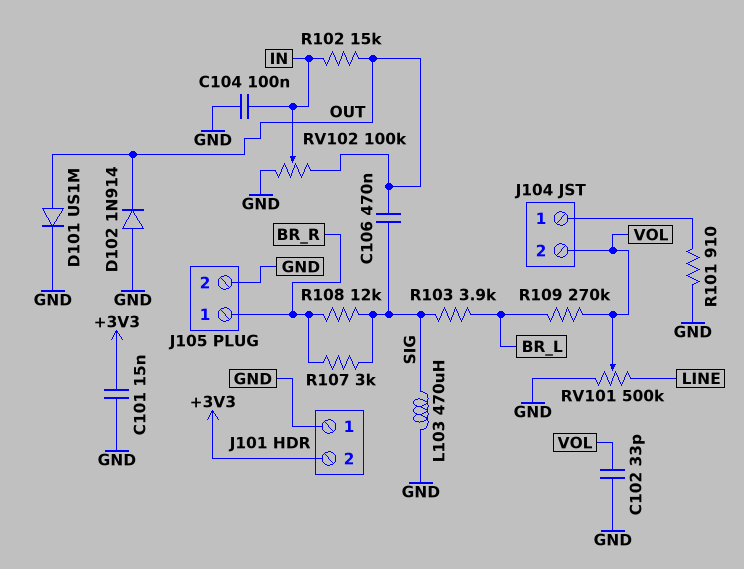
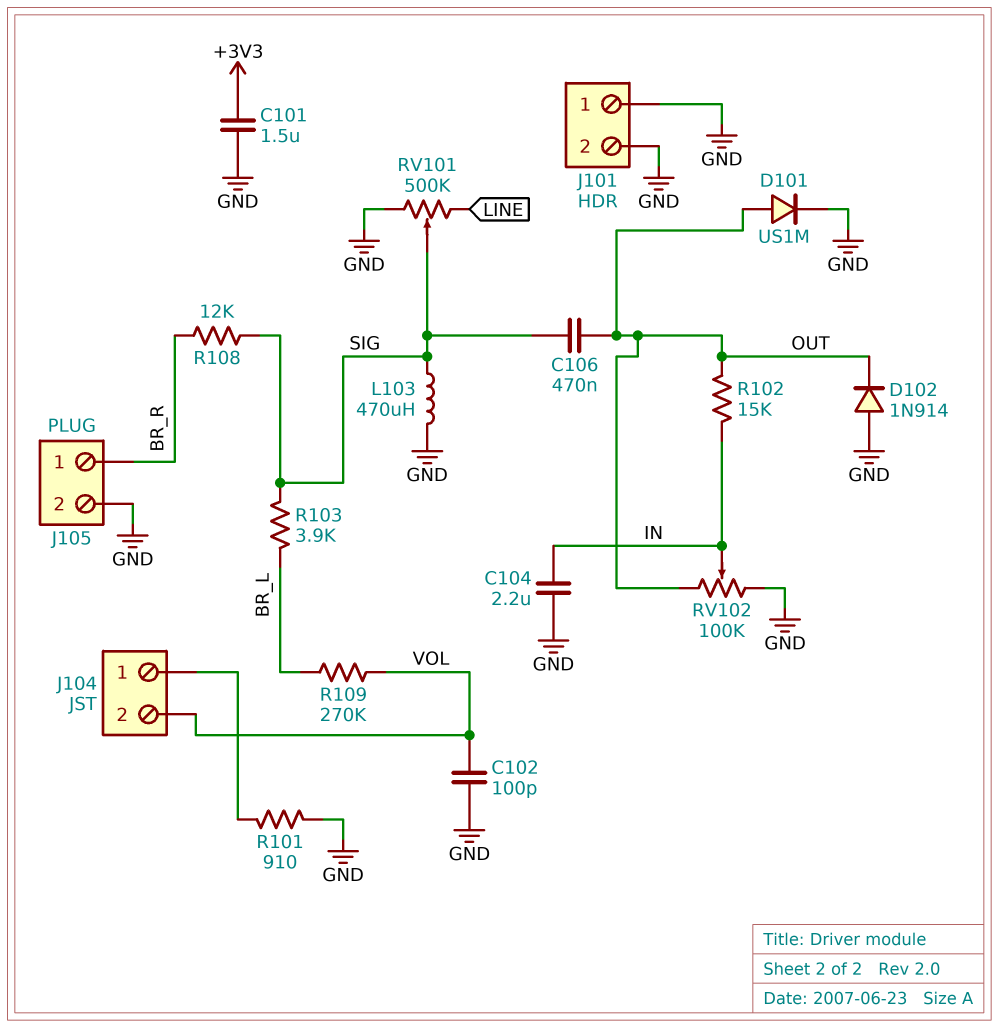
C101: 15nF (+3V3, GND) -> 1.5uF (+3V3, GND)
C102: 33pF (GND, VOL) -> 100pF (GND, VOL)
C104: 100nF (GND, IN) -> 2.2uF (GND, IN)
J101 pin 2: +3V3 -> GND
R107: 3k (BR_R, SIG) -> none
RV101: 500k (GND, LINE, wiper VOL) -> 500k (GND, LINE, wiper SIG)

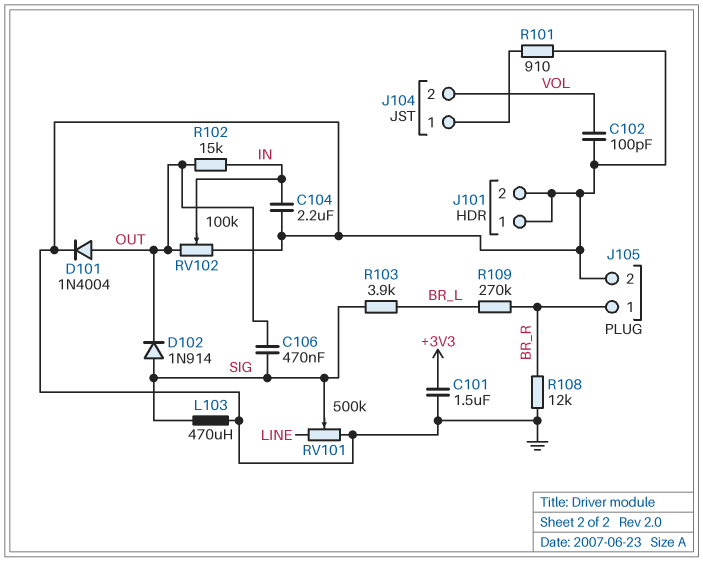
D101: diode US1M (A OUT, K GND) -> diode 1N4004 (A OUT, K GND)
D102: diode 1N914 (A GND, K OUT) -> diode 1N914 (A SIG, K OUT)
R108: 12k (BR_R, SIG) -> 12k (BR_R, GND)
R109: 270k (BR_L, VOL) -> 270k (BR_L, BR_R)

